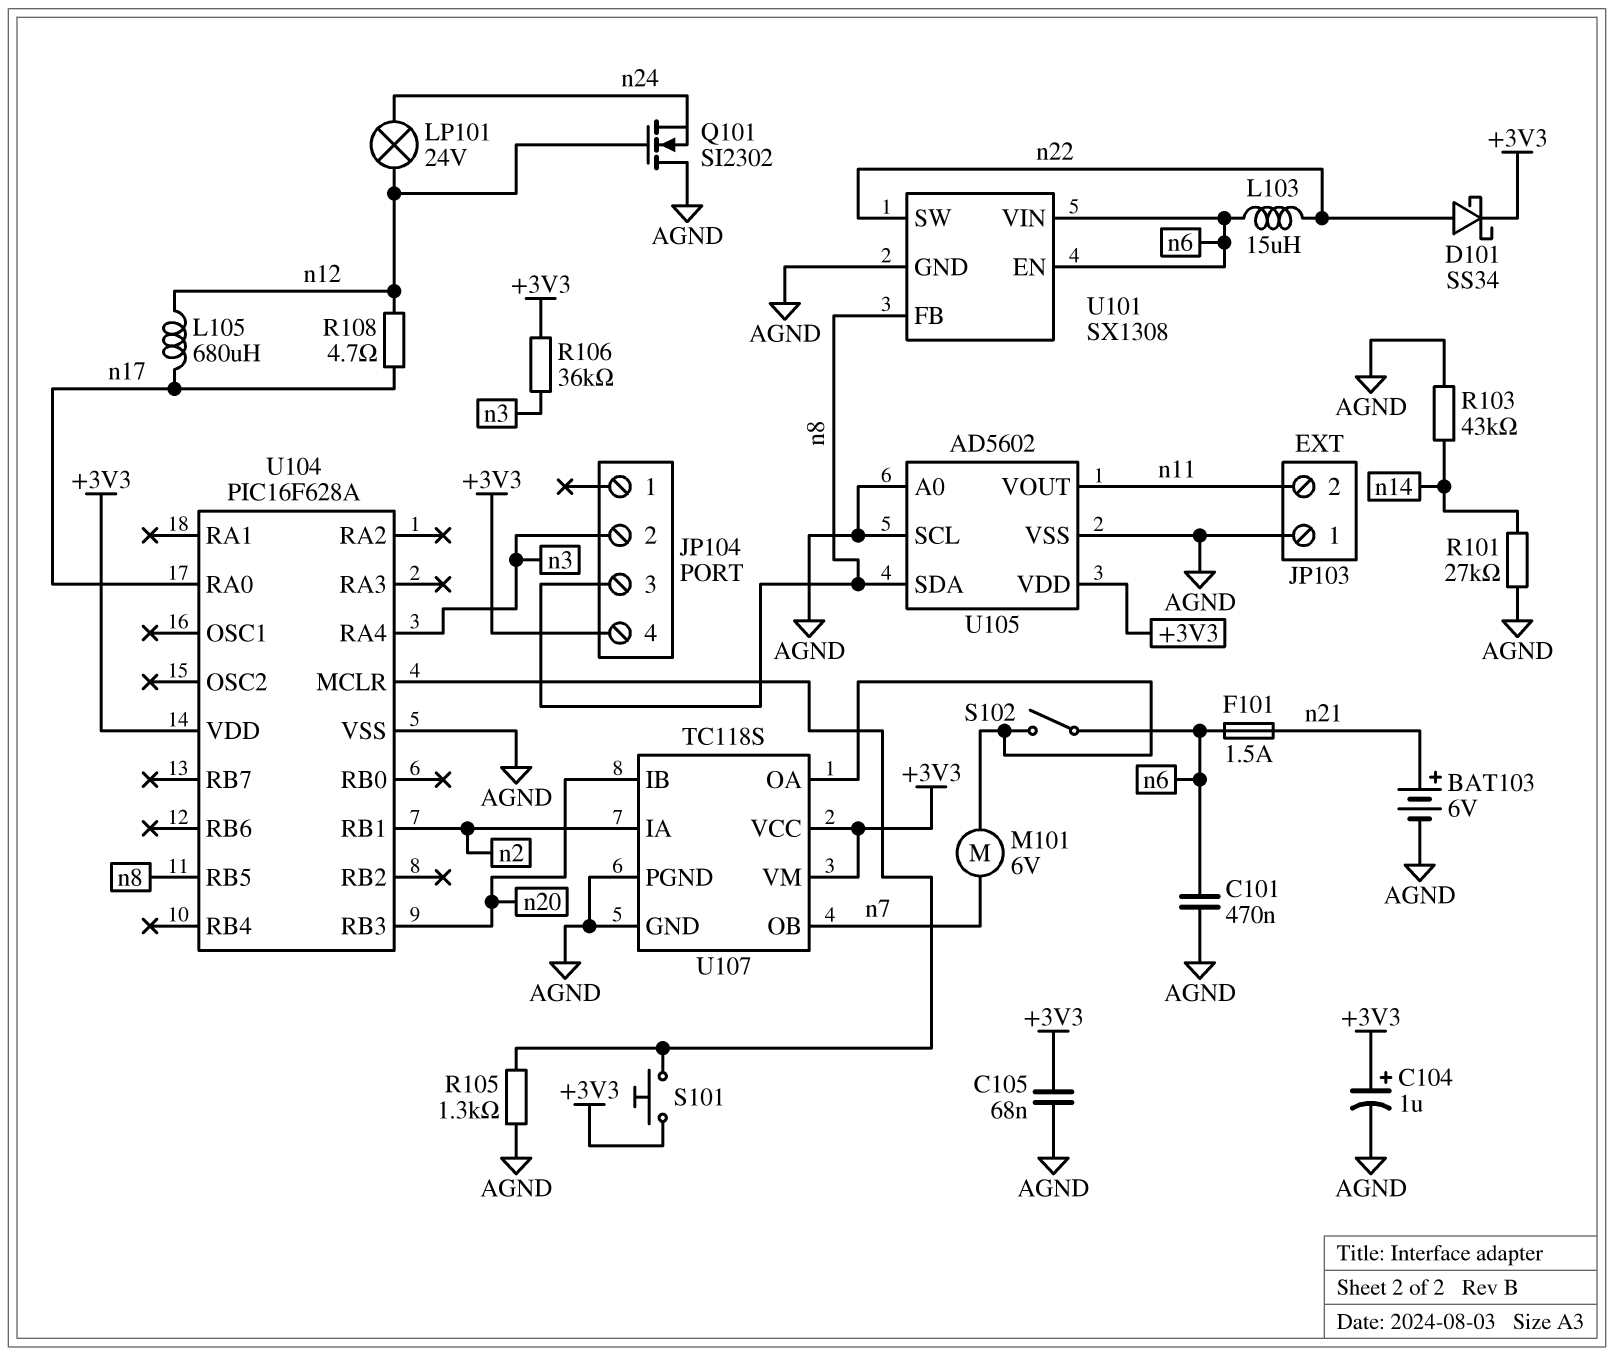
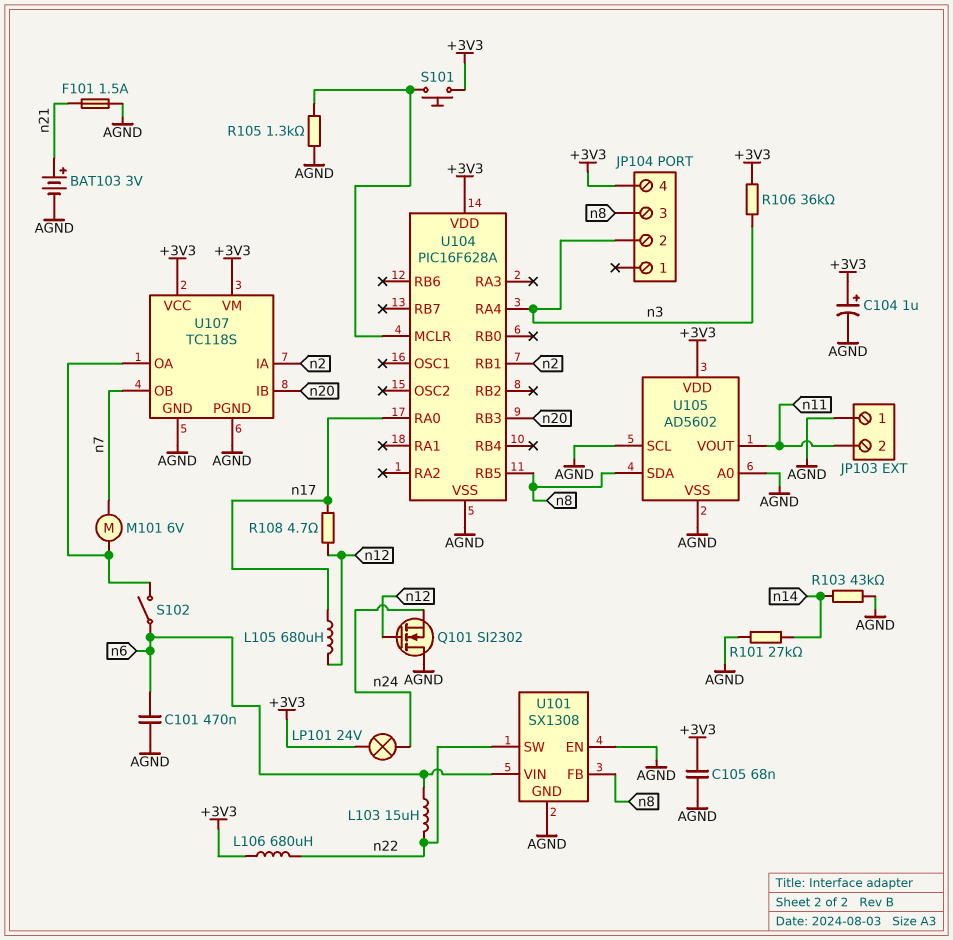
BAT103: 6V (plus n21, minus AGND) -> 3V (plus n21, minus AGND)
D101: schottky SS34 (A n22, K +3V3) -> none
F101: 1.5A (n6, n21) -> 1.5A (AGND, n21)
L106: none -> 680uH (+3V3, n22)
LP101: lamp 24V (n12, n24) -> lamp 24V (+3V3, n24)
U101 pin EN: n6 -> AGND

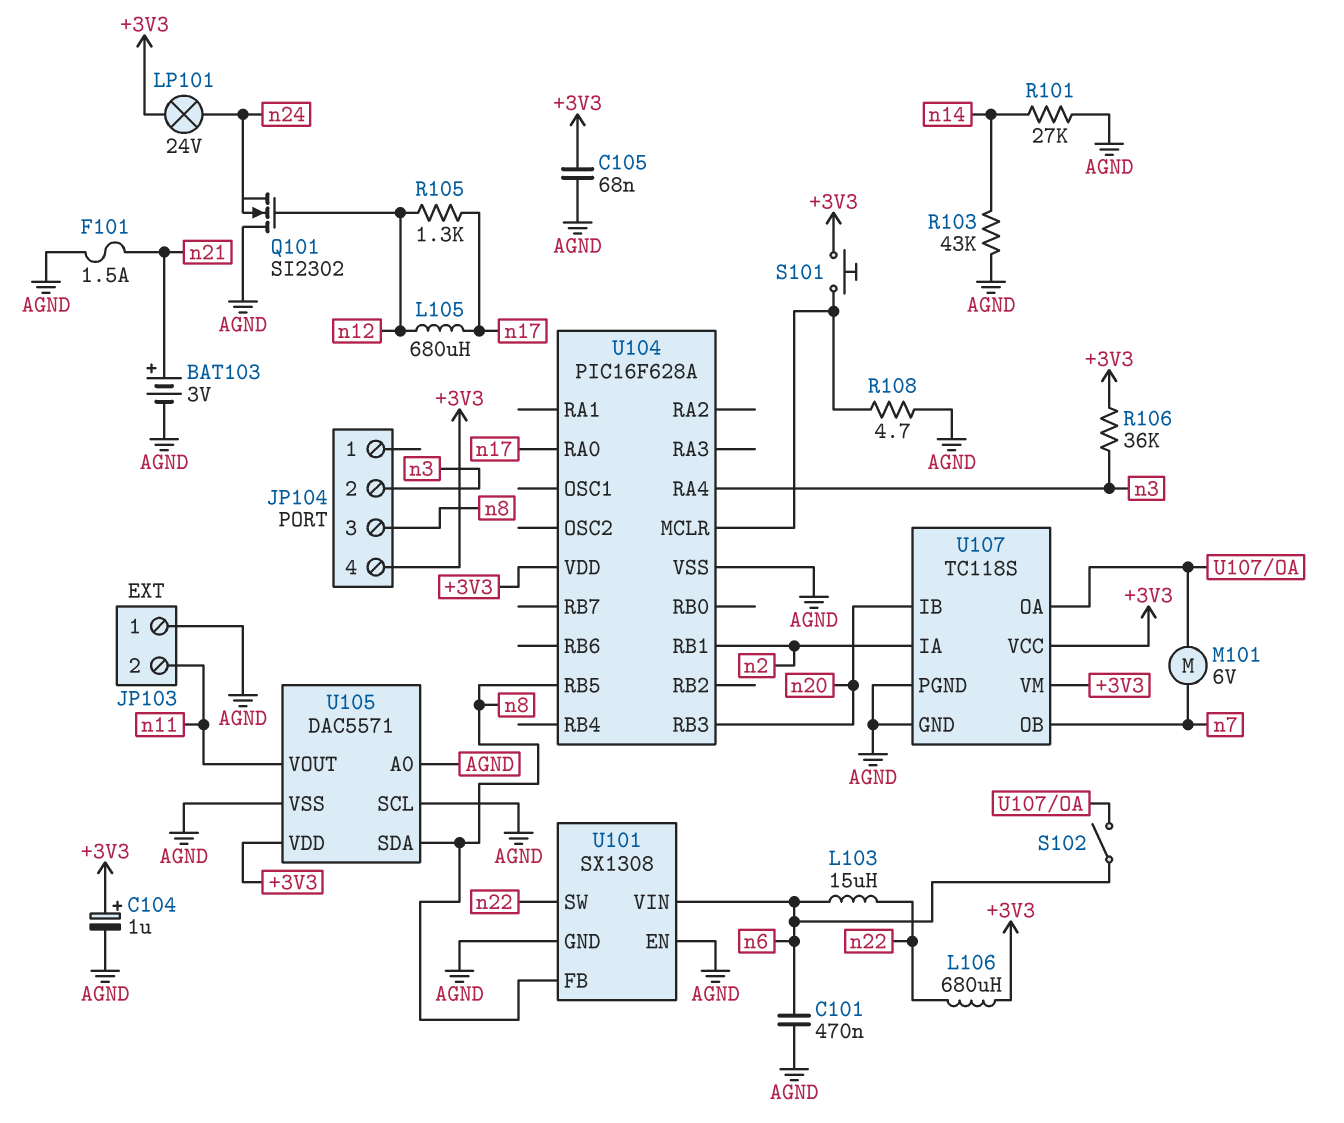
R105: 1.3k (AGND, U104/MCLR) -> 1.3k (n12, n17)
R108: 4.7 (n12, n17) -> 4.7 (AGND, U104/MCLR)
U105: AD5602 -> DAC5571

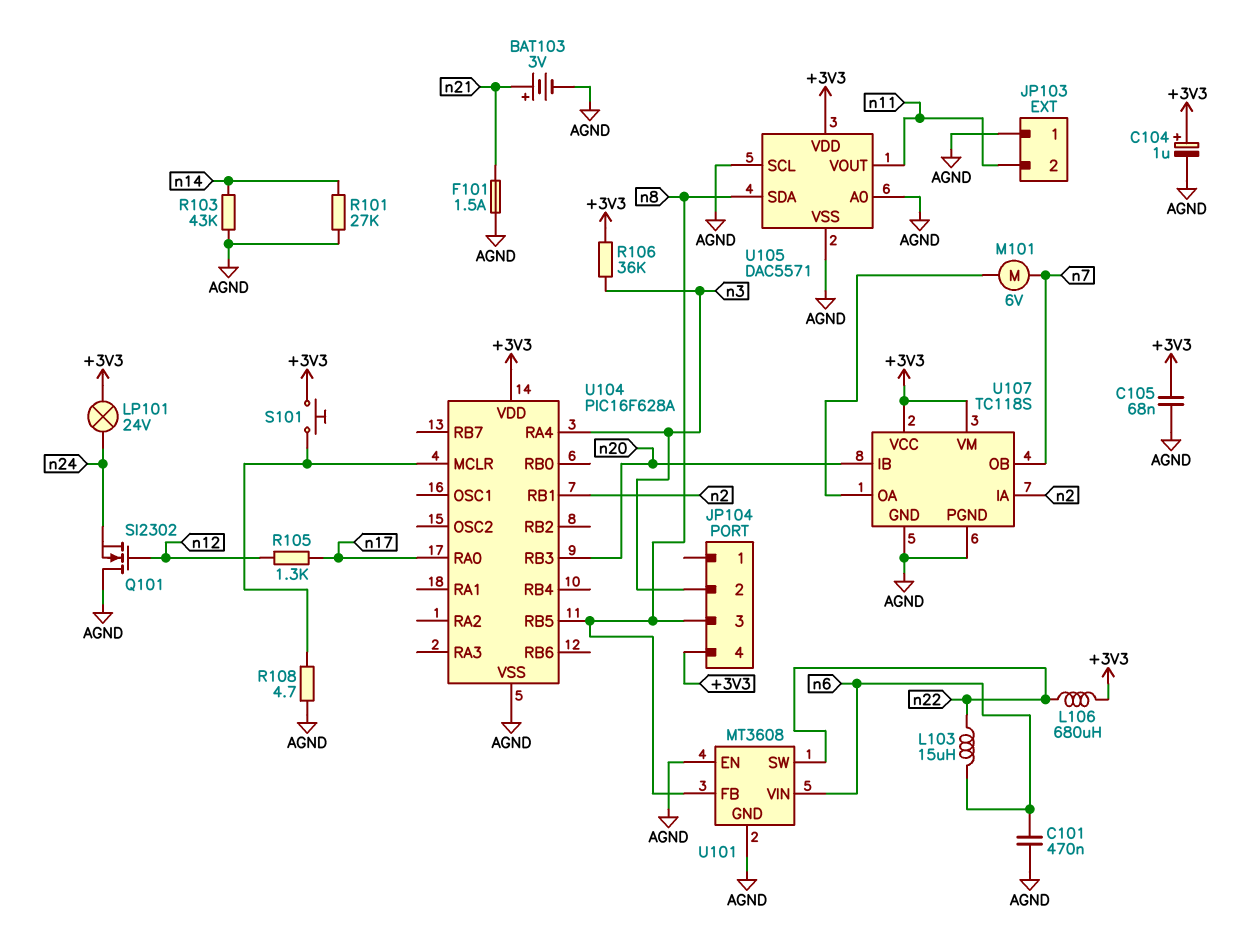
L105: 680uH (n12, n17) -> none
S102: switch (U107/OA, n6) -> none
U101: SX1308 -> MT3608

